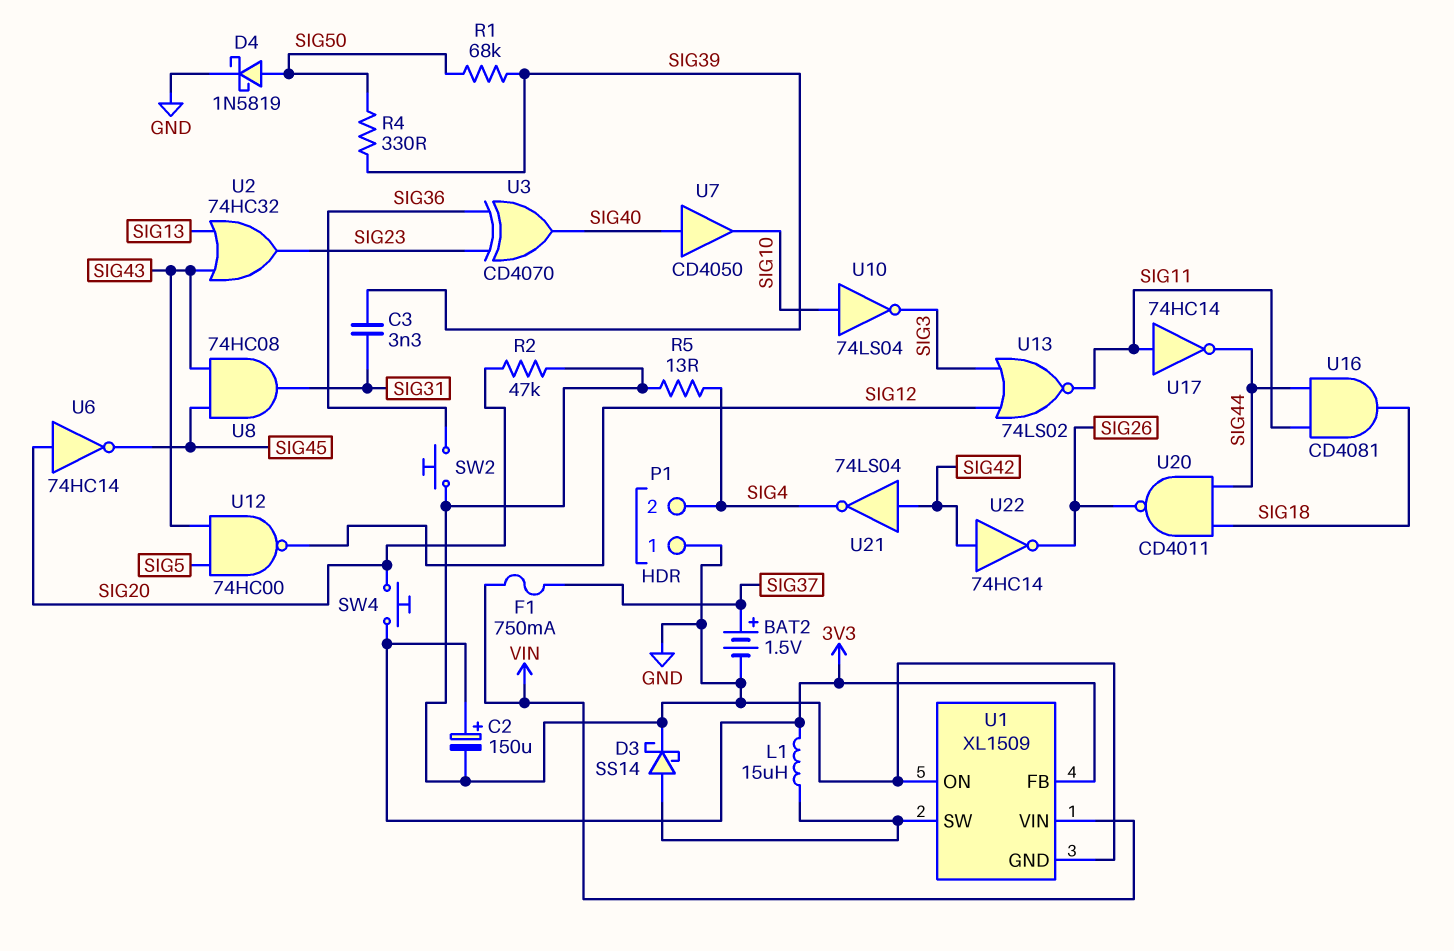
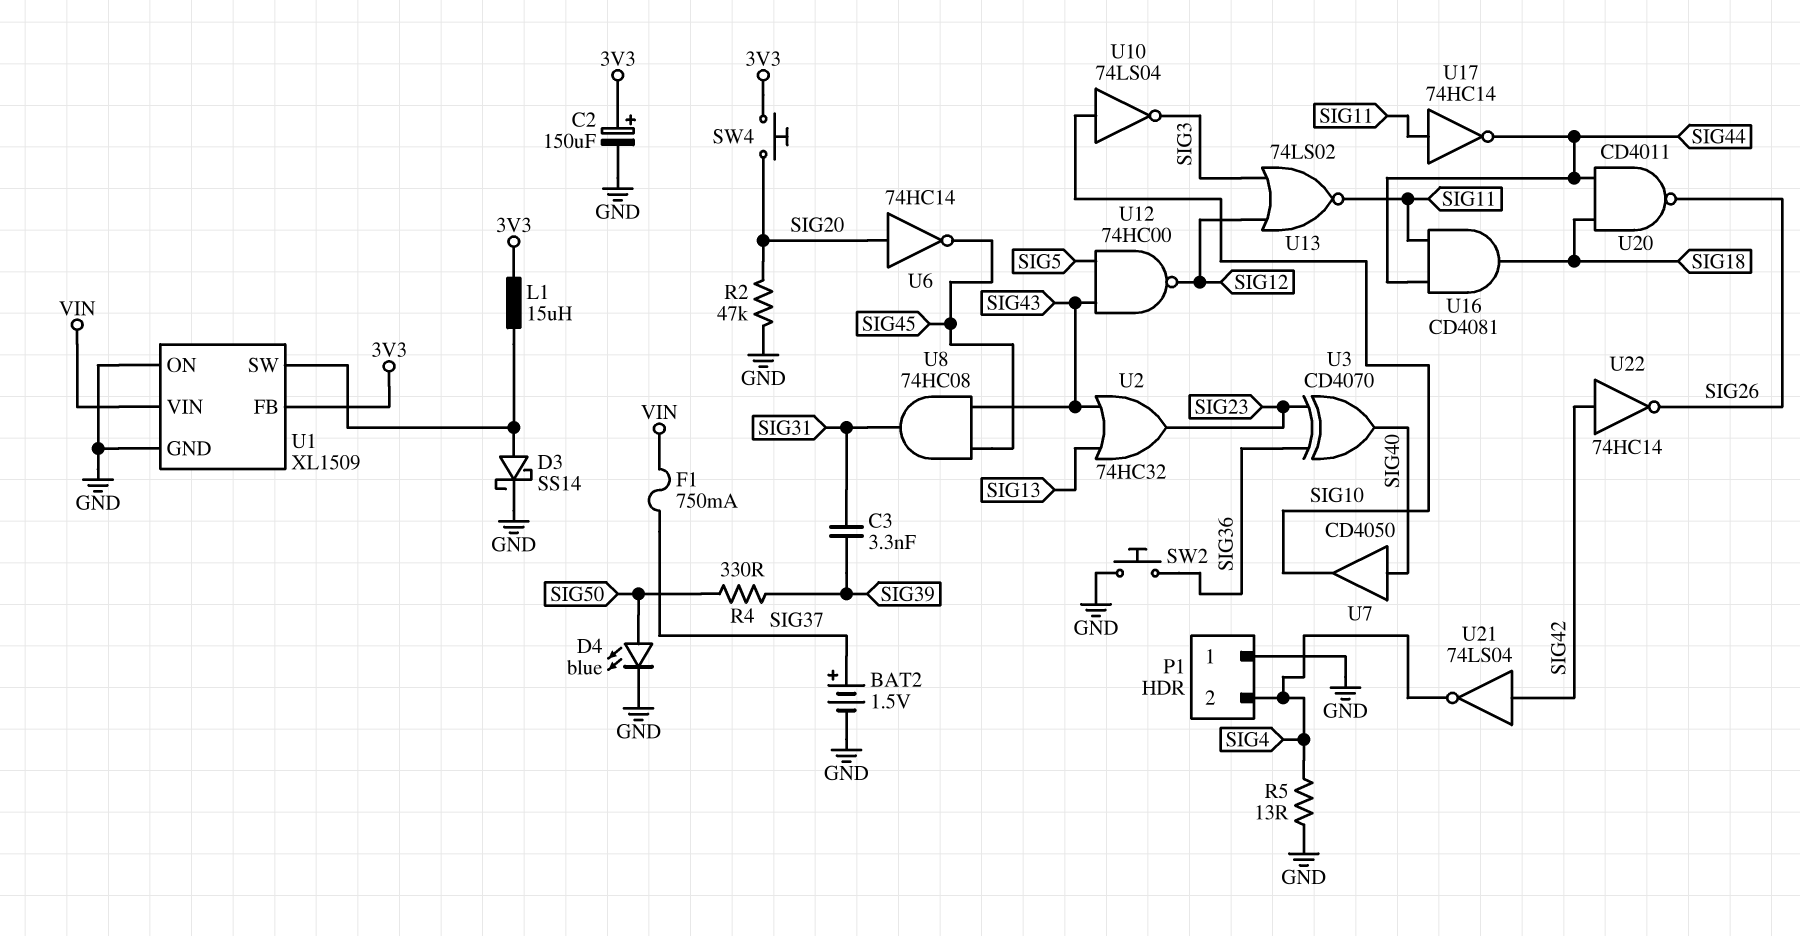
D4: schottky 1N5819 (A SIG50, K GND) -> LED blue (A SIG50, K GND)
R1: 68k (SIG39, SIG50) -> none

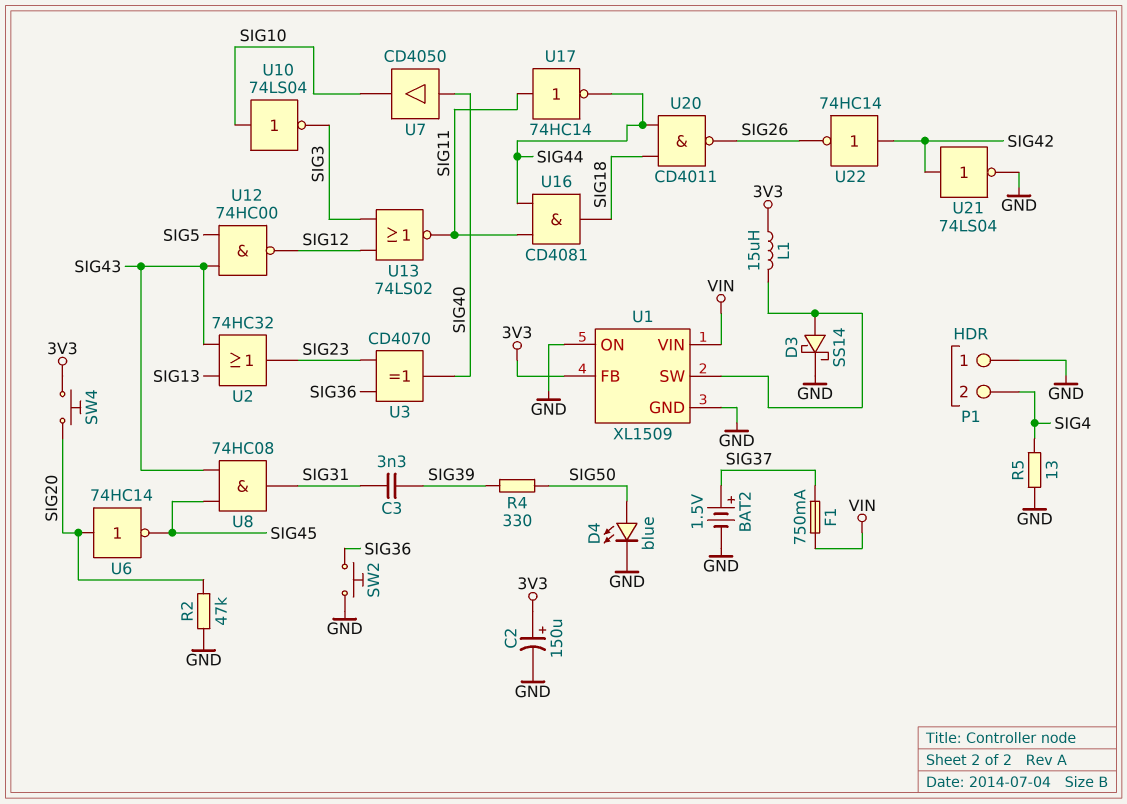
U21: NOT 74LS04 (in SIG42, out SIG4) -> NOT 74LS04 (in SIG42, out GND)

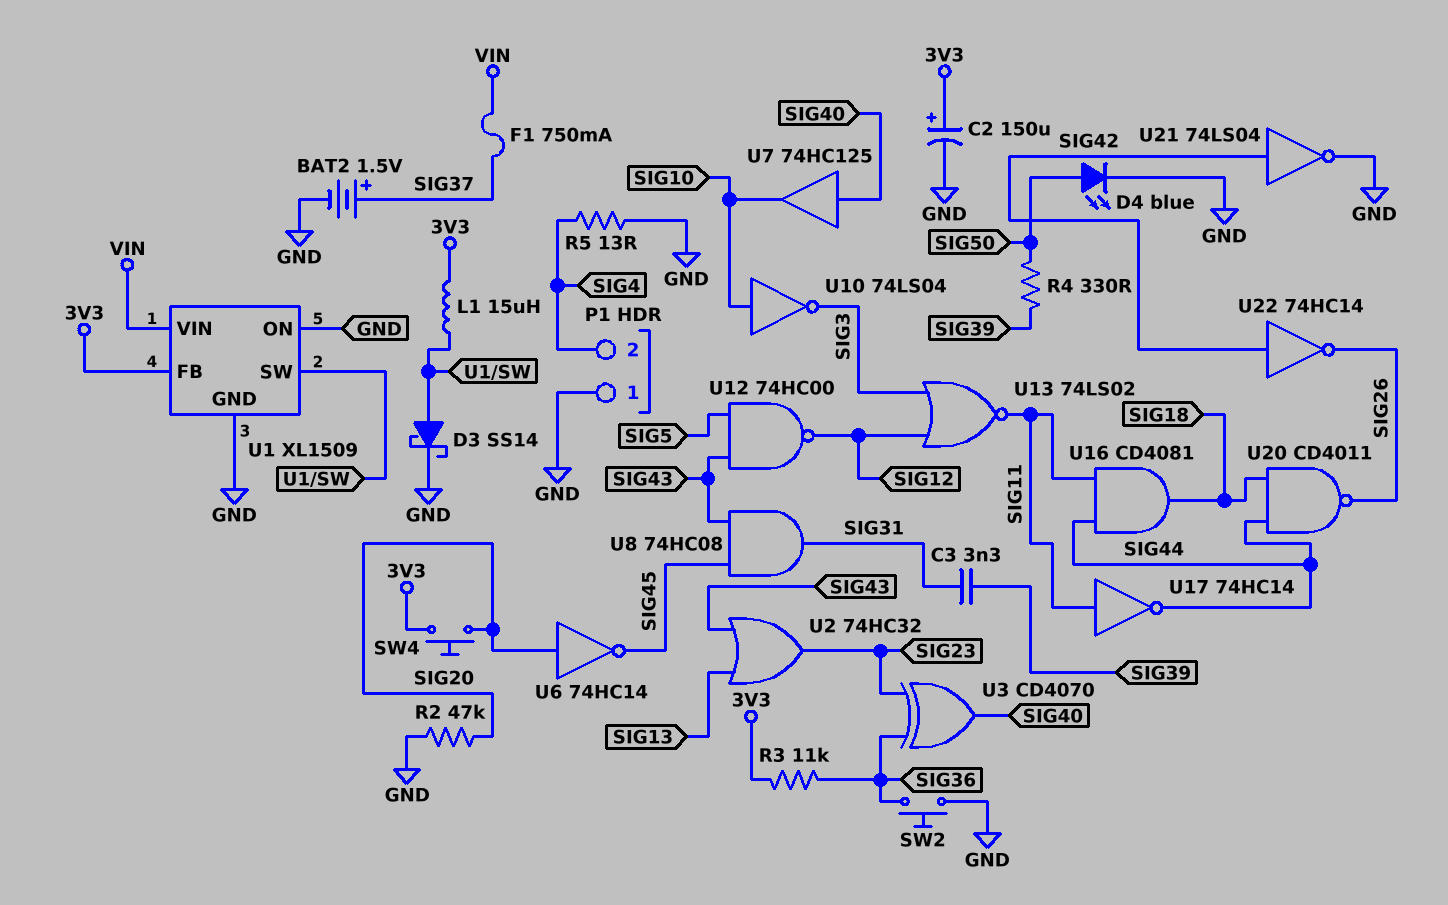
R3: none -> 11k (3V3, SIG36)
U7: buffer CD4050 (in SIG40, out SIG10) -> buffer 74HC125 (in SIG40, out SIG10)

